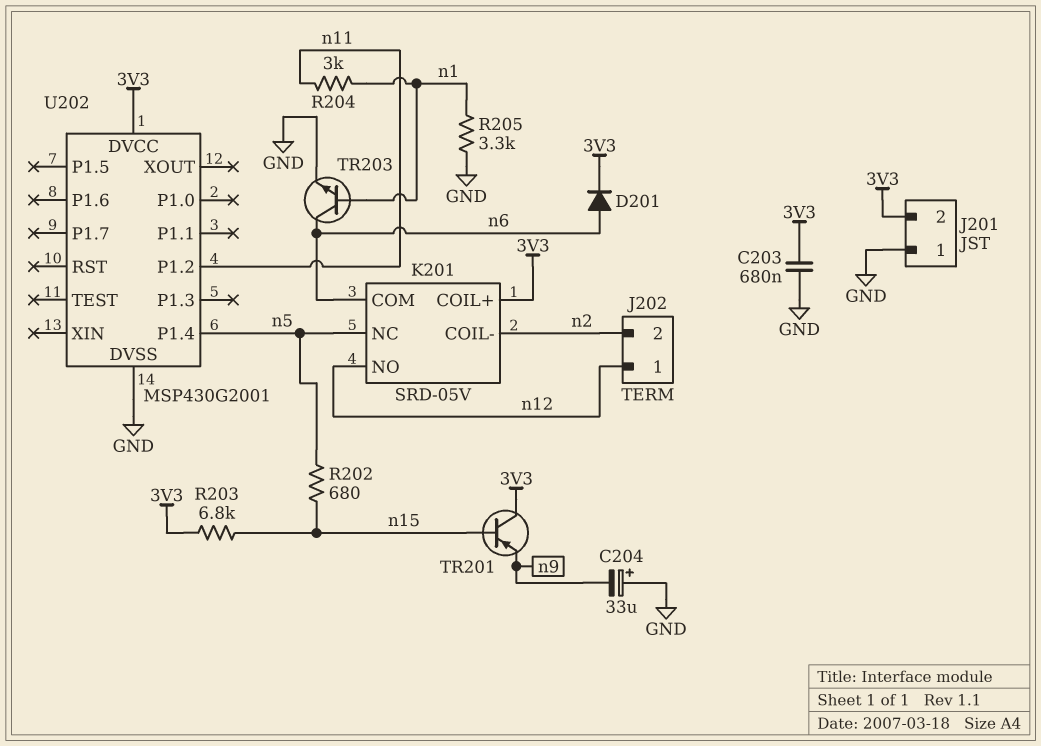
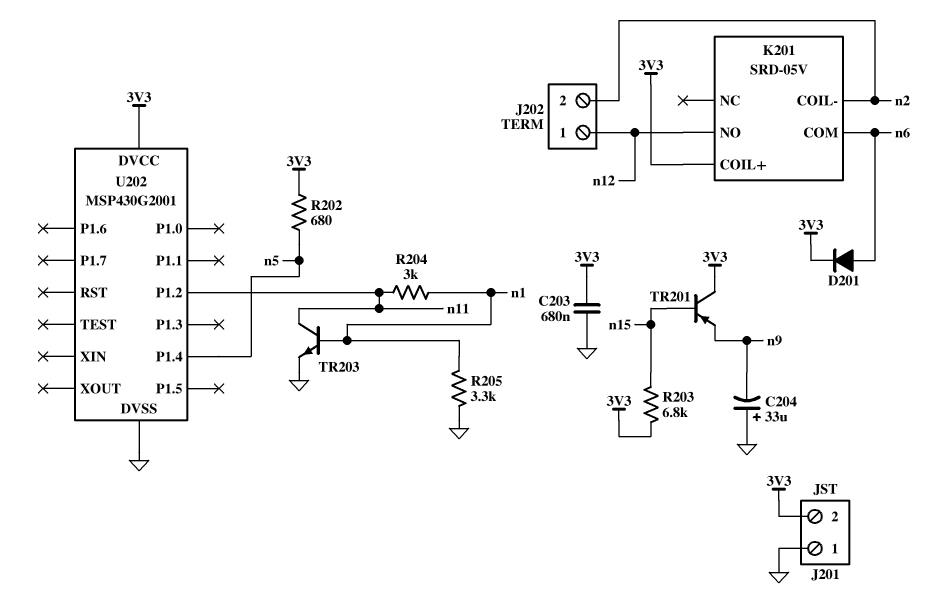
K201 pin NC: n5 -> none
R202: 680 (n5, n15) -> 680 (3V3, n5)
TR203: NPN (B n1, C n6, E GND) -> NPN (B n1, C n11, E GND)

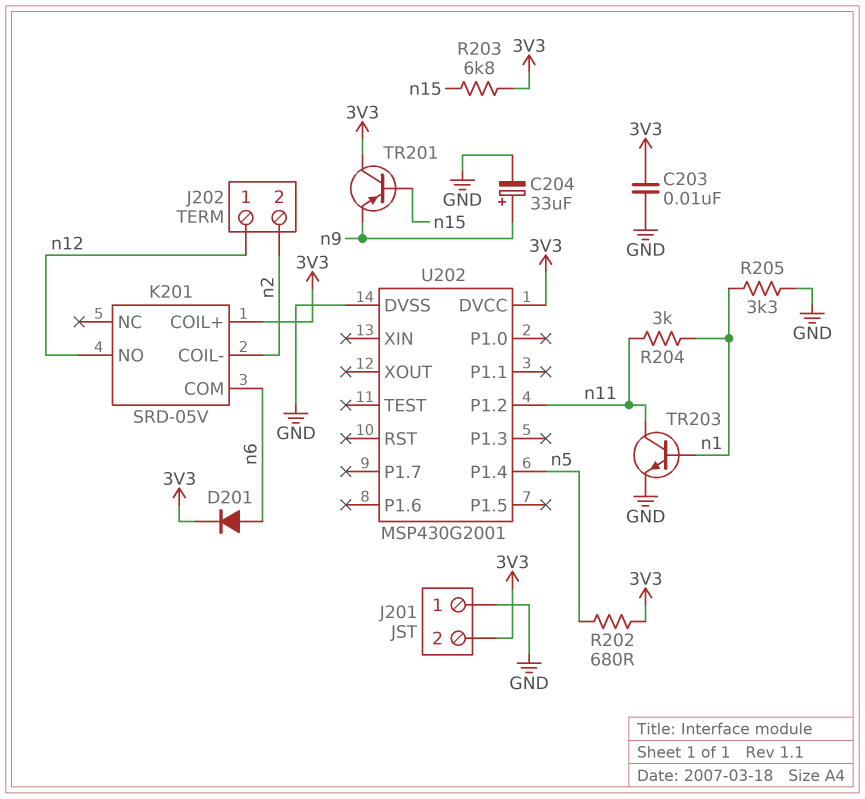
C203: 680nF (3V3, GND) -> 10nF (3V3, GND)
C204: 33uF (plus GND, minus n9) -> 33uF (plus n9, minus GND)

